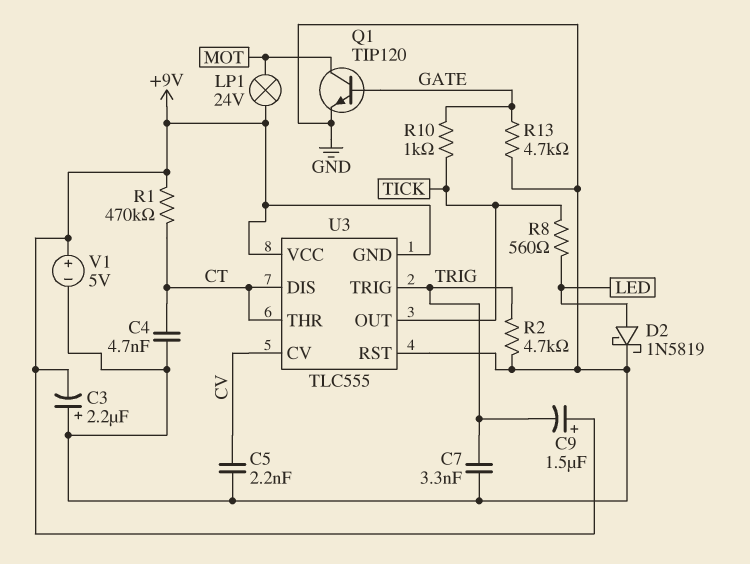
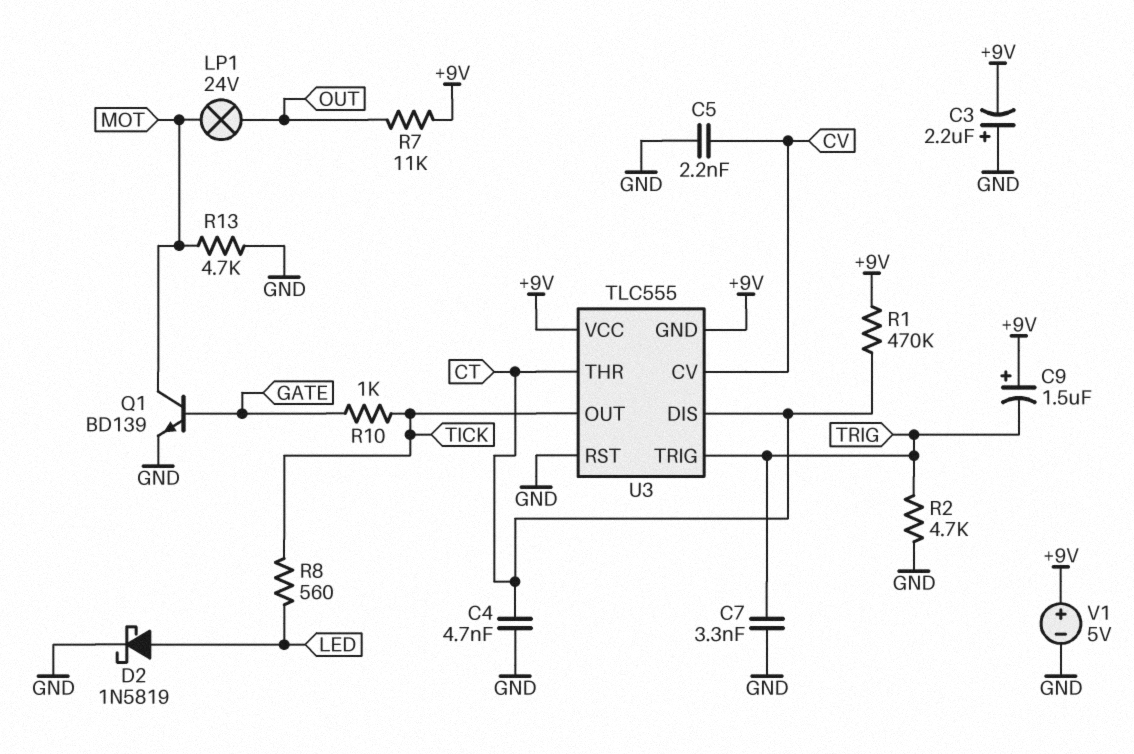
LP1: lamp 24V (+9V, MOT) -> lamp 24V (MOT, OUT)
Q1: NPN TIP120 (B GATE, C MOT, E GND) -> NPN BD139 (B GATE, C MOT, E GND)
R7: none -> 11k (+9V, OUT)
R13: 4.7k (GATE, GND) -> 4.7k (GND, MOT)

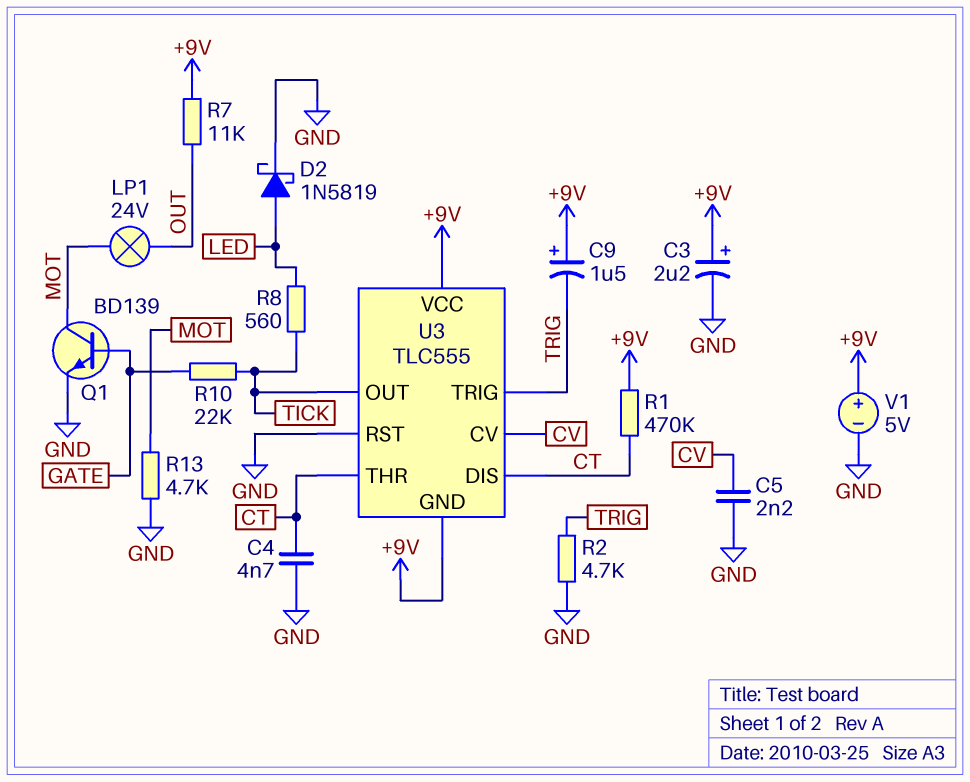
C3: 2.2uF (plus GND, minus +9V) -> 2.2uF (plus +9V, minus GND)
C7: 3.3nF (GND, TRIG) -> none
R10: 1k (GATE, TICK) -> 22k (GATE, TICK)

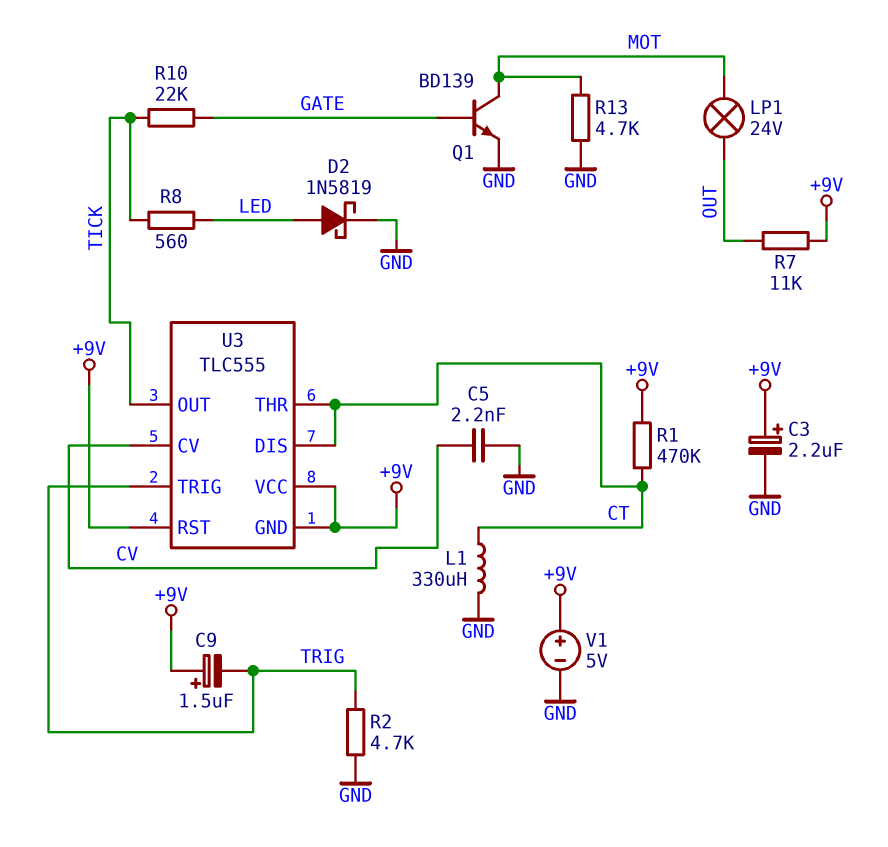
C4: 4.7nF (CT, GND) -> none
L1: none -> 330uH (CT, GND)
U3 pin RST: GND -> +9V

